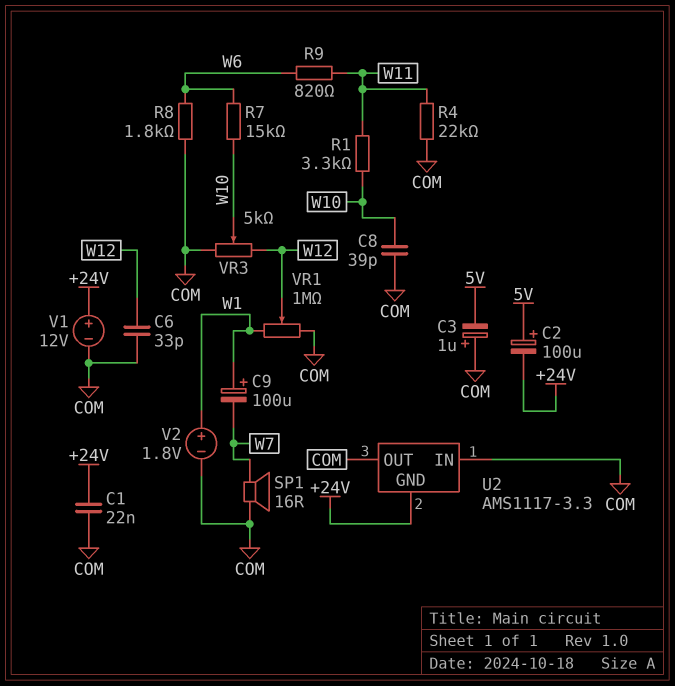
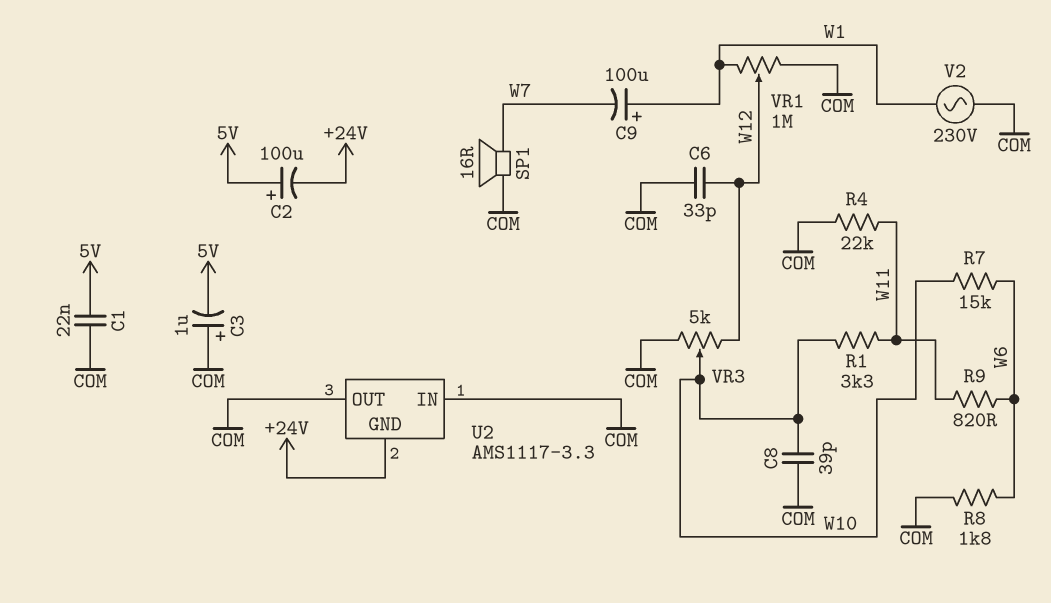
C1: 22nF (+24V, COM) -> 22nF (5V, COM)
V1: 12V (plus +24V, minus COM) -> none
V2: 1.8V (plus W1, minus COM) -> AC 230V (COM, W1)

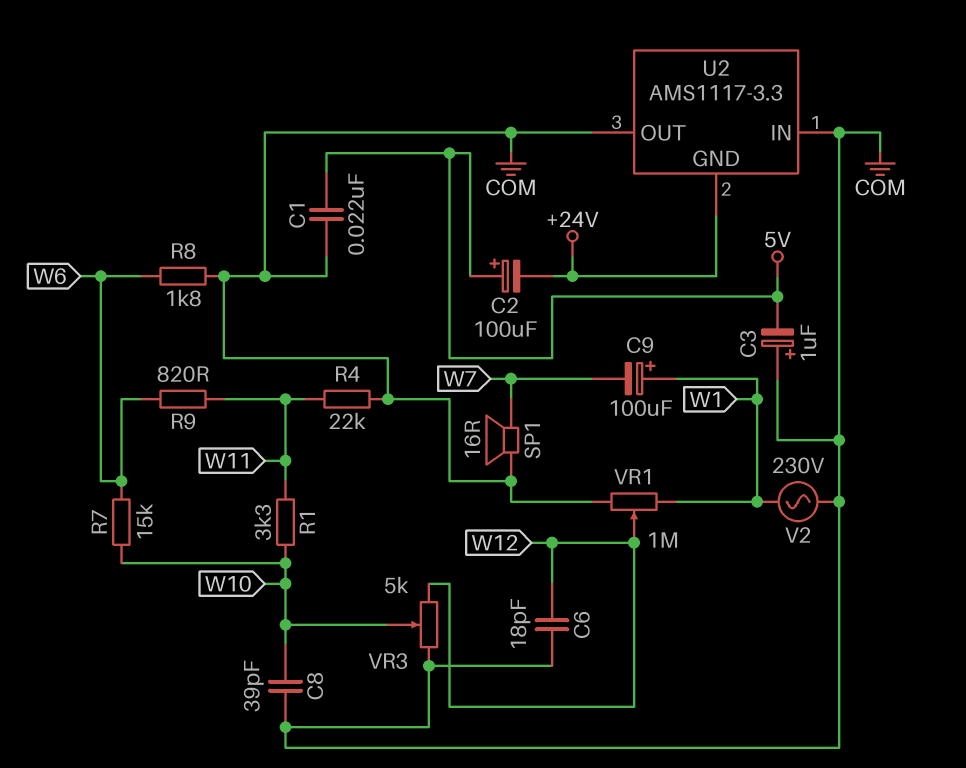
C6: 33pF (COM, W12) -> 18pF (COM, W12)

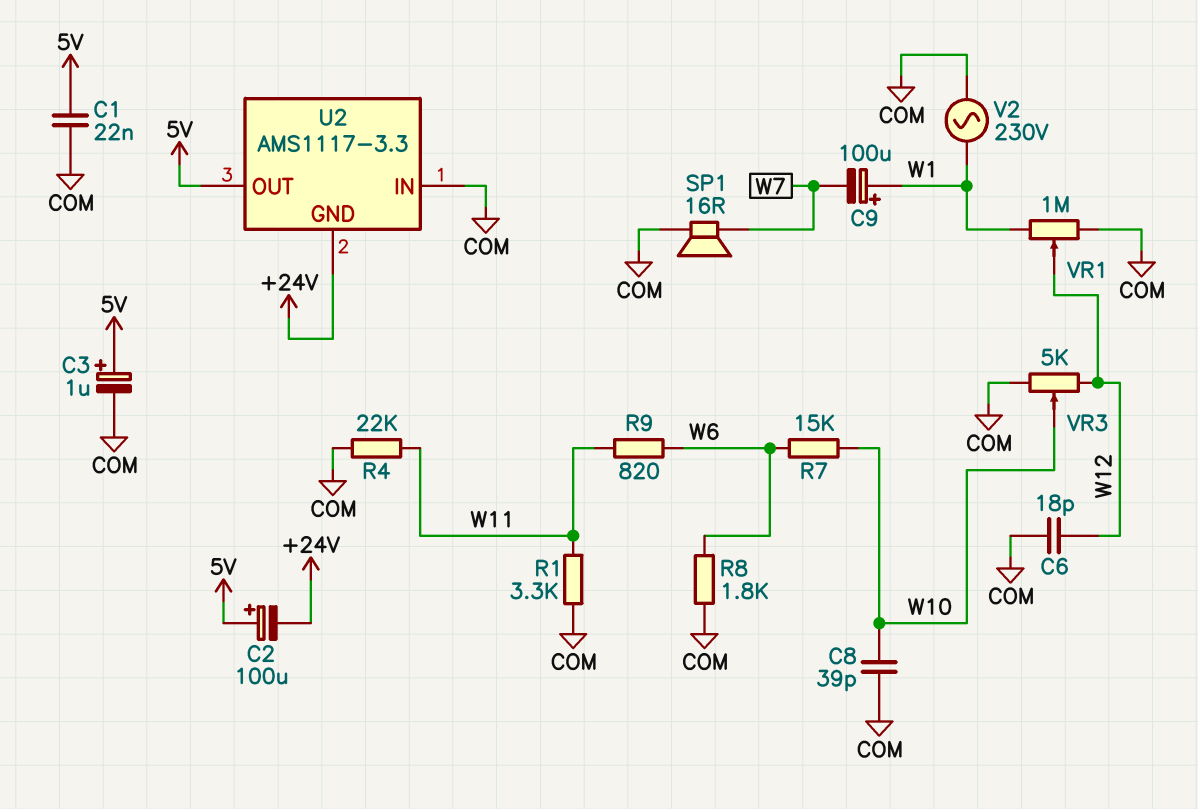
C3: 1uF (plus COM, minus 5V) -> 1uF (plus 5V, minus COM)
R1: 3.3k (W10, W11) -> 3.3k (COM, W11)
U2 pin OUT: COM -> 5V

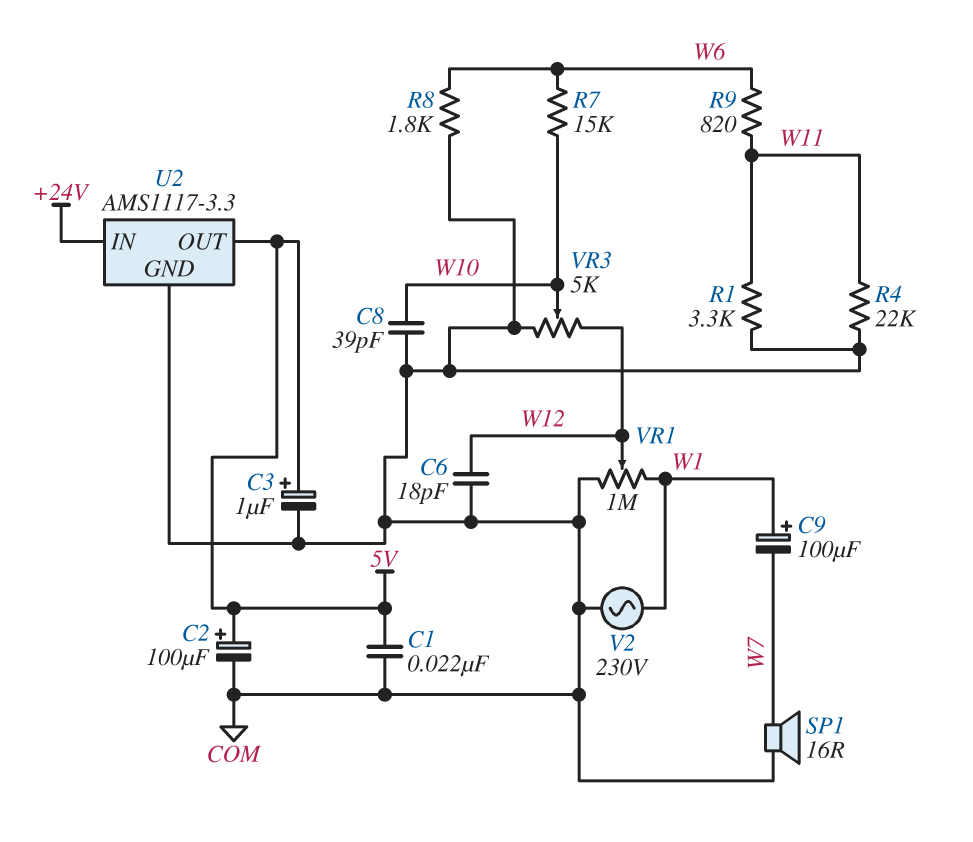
C2: 100uF (plus 5V, minus +24V) -> 100uF (plus 5V, minus COM)
U2 pin GND: +24V -> COM
U2 pin IN: COM -> +24V

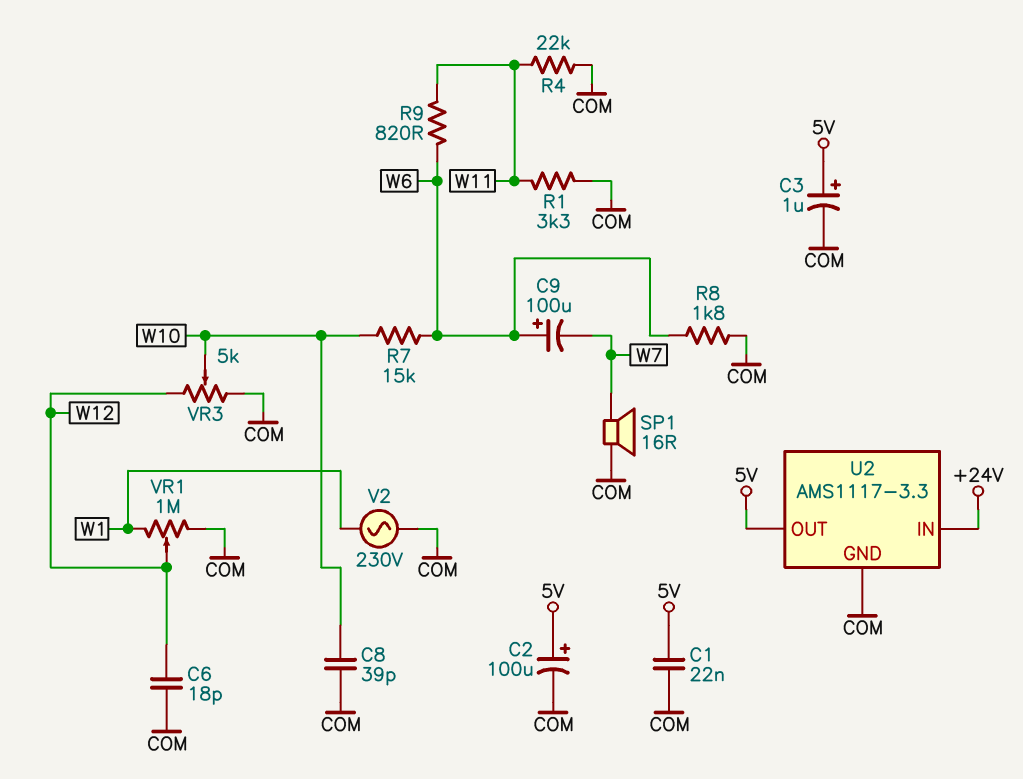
C9: 100uF (plus W1, minus W7) -> 100uF (plus W6, minus W7)

